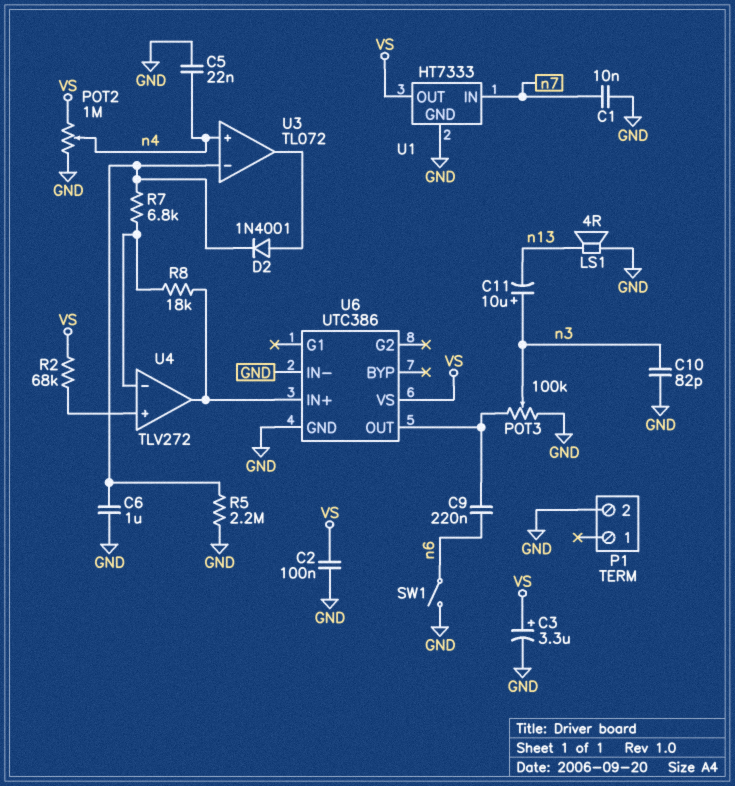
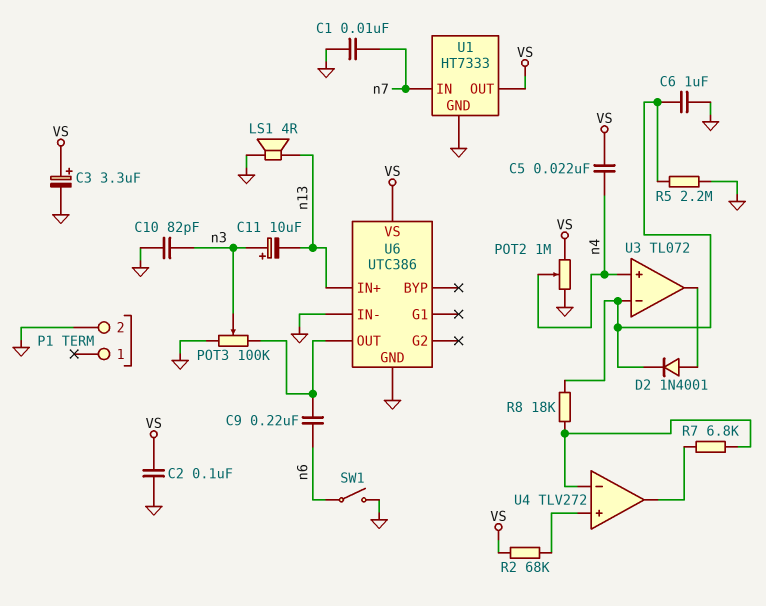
C5: 22nF (GND, n4) -> 22nF (VS, n4)
R7: 6.8k (U3/in-, U4/in-) -> 6.8k (U4/in-, U4/out)
R8: 18k (U4/in-, U4/out) -> 18k (U3/in-, U4/in-)
U6 pin IN+: U4/out -> n13

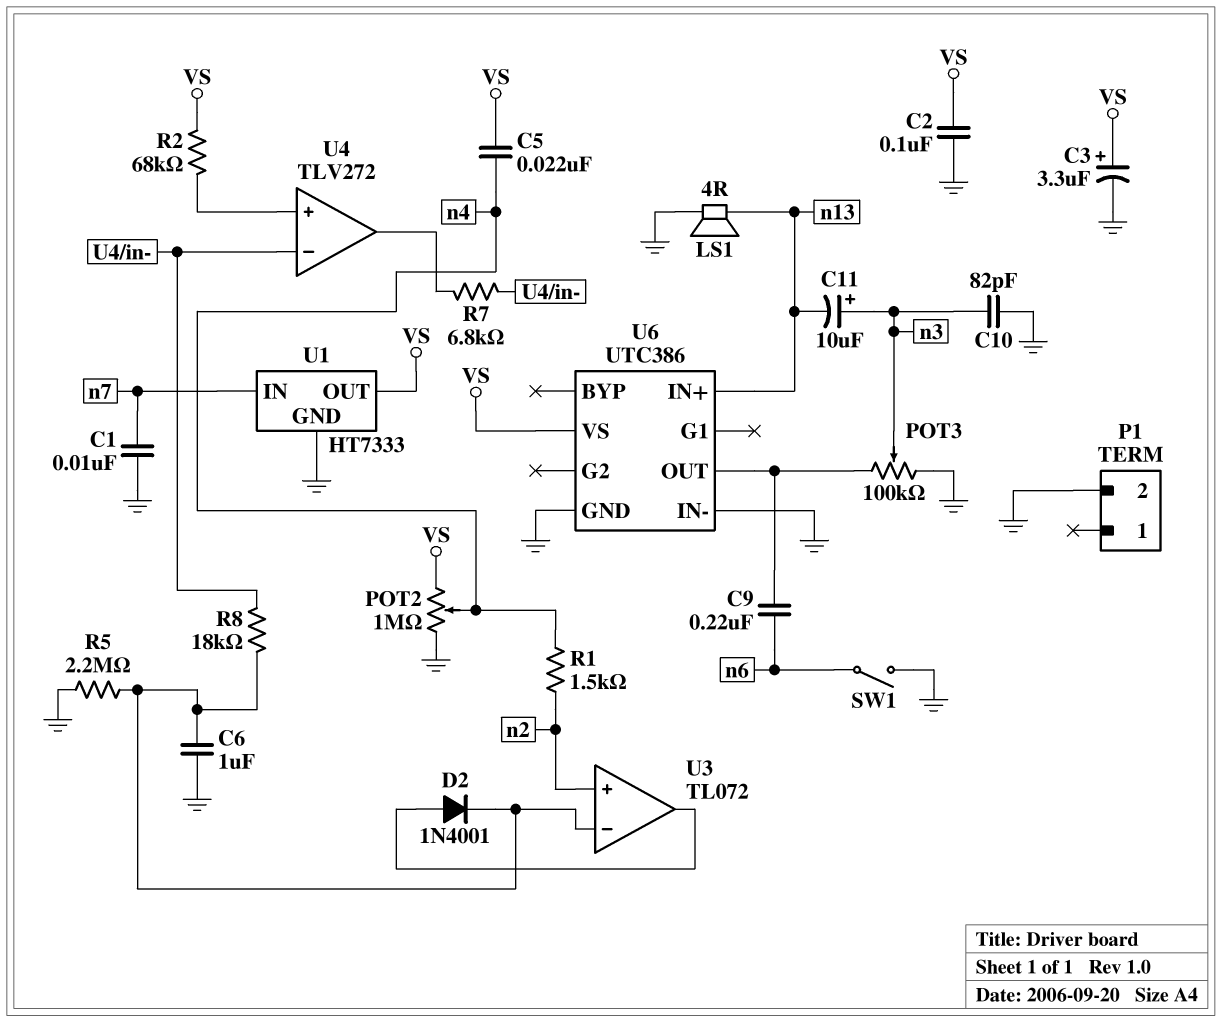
R1: none -> 1.5k (n2, n4)
U3 pin in+: n4 -> n2

